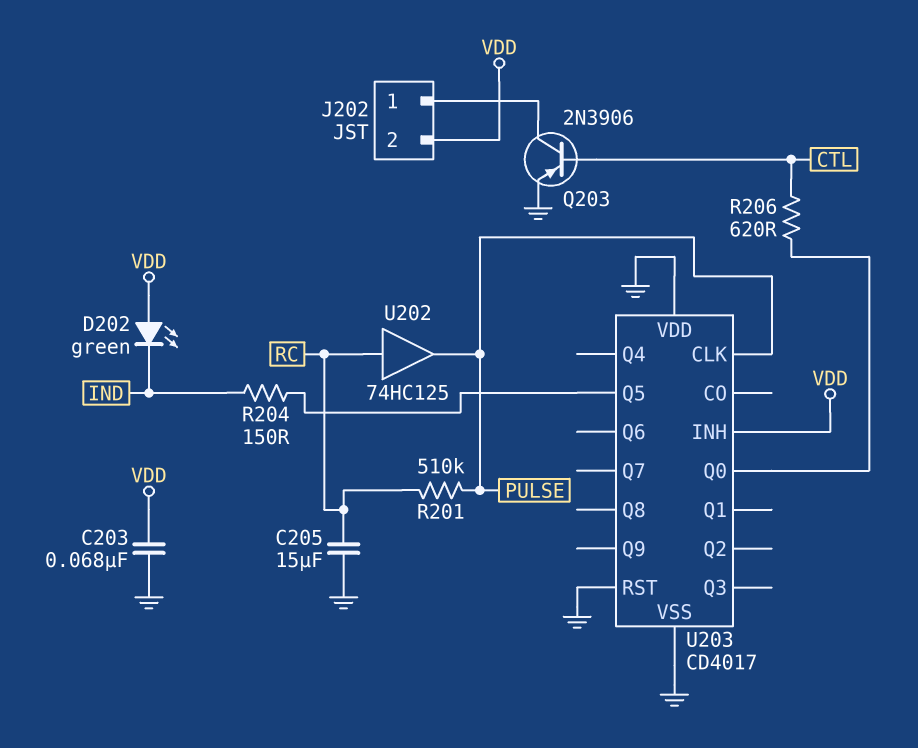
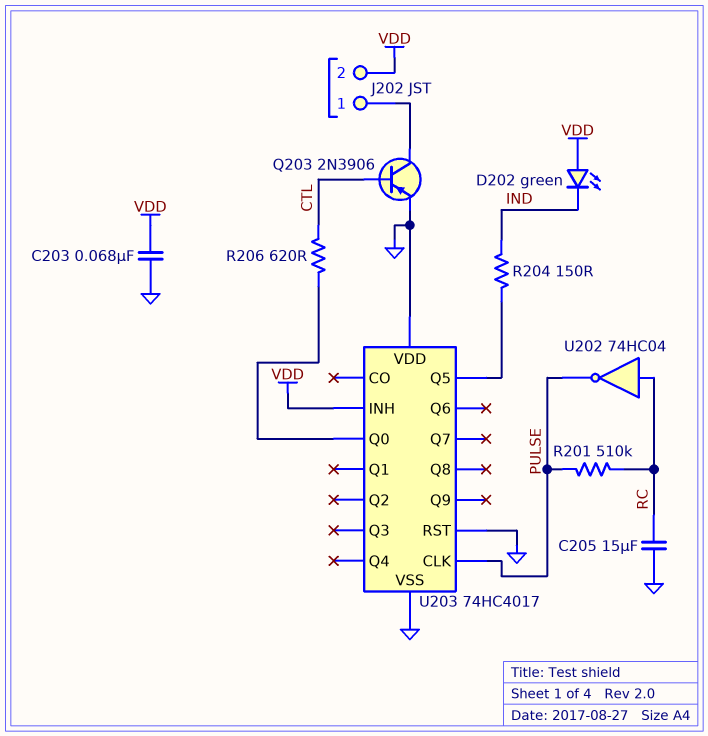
U202: buffer 74HC125 (in RC, out PULSE) -> NOT 74HC04 (in RC, out PULSE)
U203: CD4017 -> 74HC4017

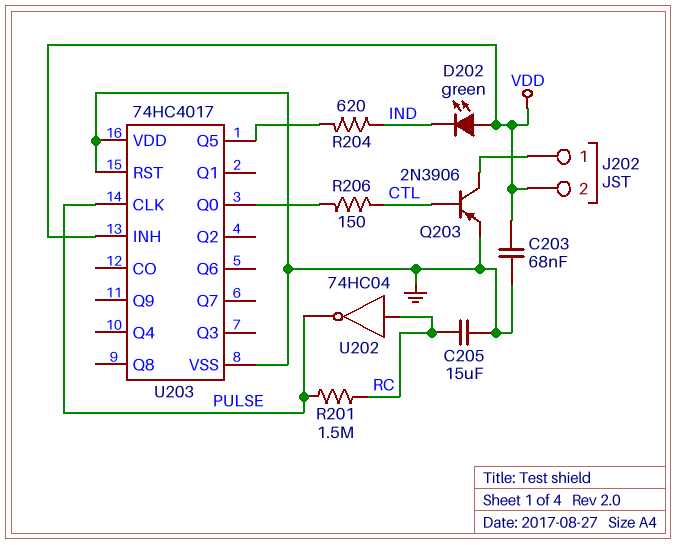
R201: 510k (PULSE, RC) -> 1.5M (PULSE, RC)
R204: 150 (IND, U203/Q5) -> 620 (IND, U203/Q5)
R206: 620 (CTL, U203/Q0) -> 150 (CTL, U203/Q0)

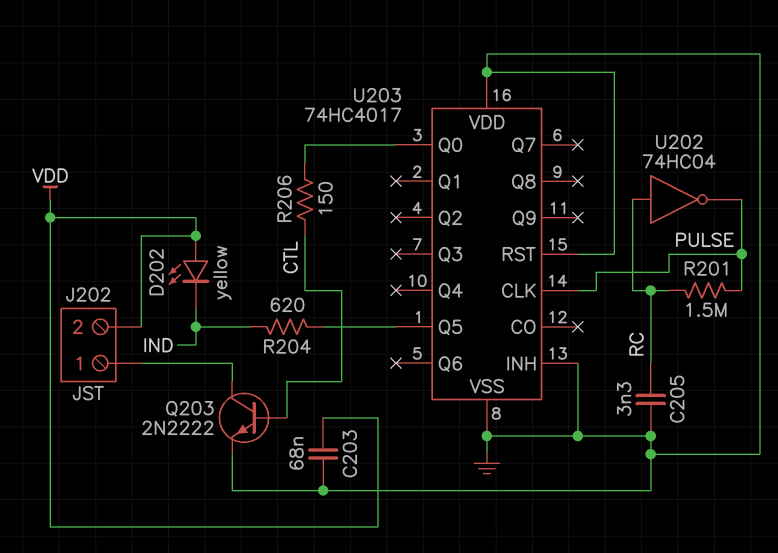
C205: 15uF (GND, RC) -> 3.3nF (GND, RC)
D202: LED green (A VDD, K IND) -> LED yellow (A VDD, K IND)
Q203: PNP 2N3906 (B CTL, C J202/1, E GND) -> NPN 2N2222 (B CTL, C J202/1, E GND)
U203 pin INH: VDD -> GND

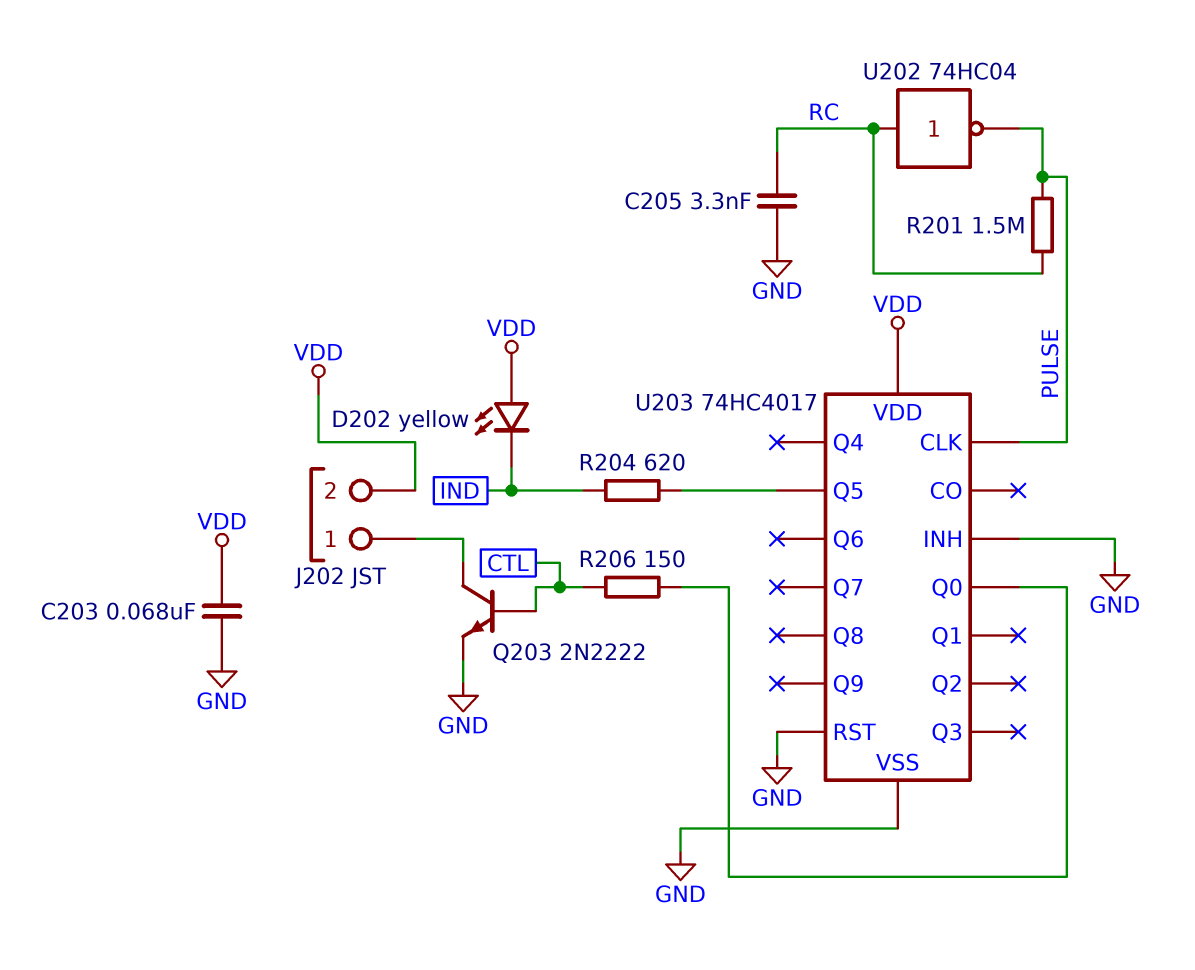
U203 pin VDD: GND -> VDD

